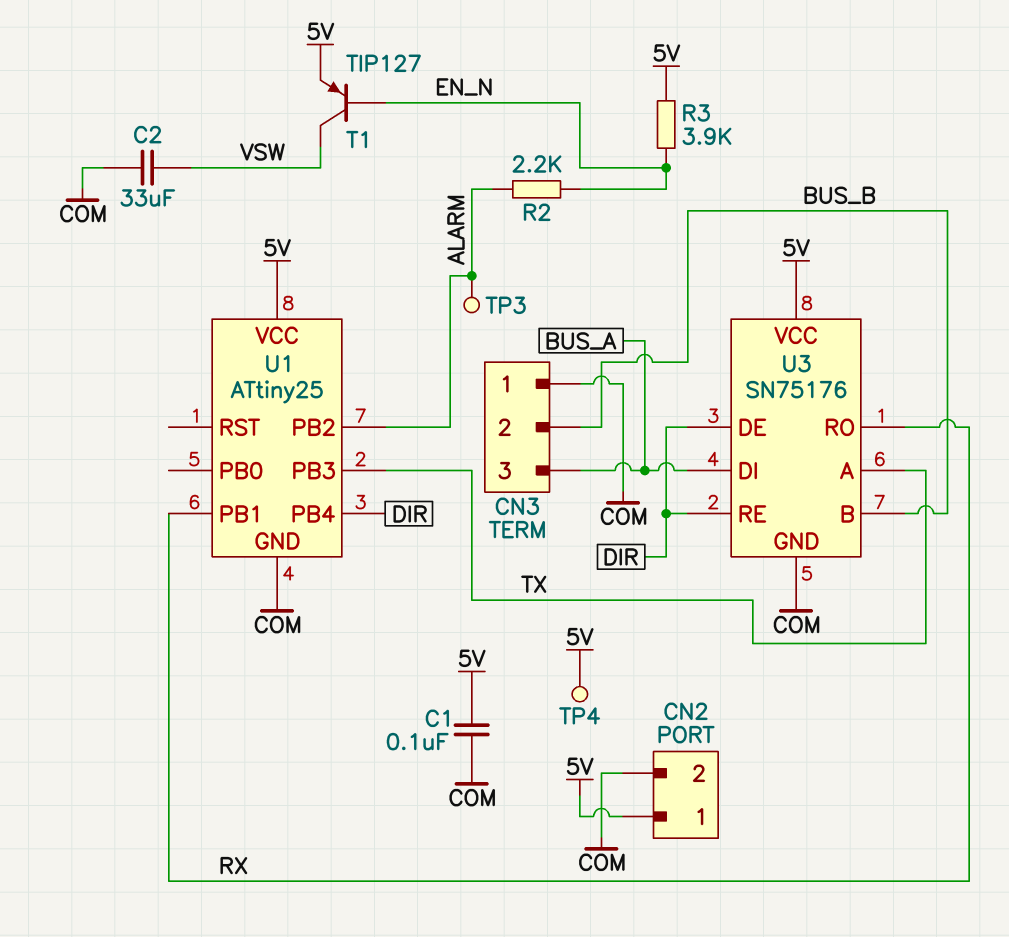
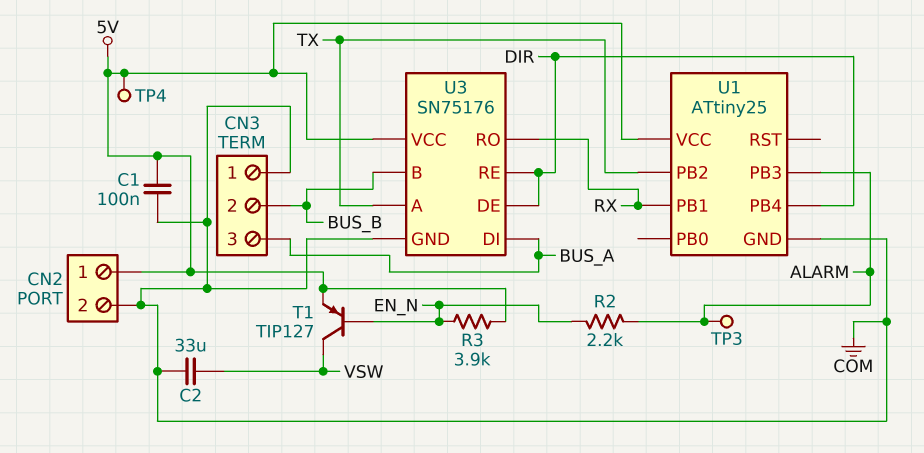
U1 pin PB2: ALARM -> TX
U1 pin PB3: TX -> ALARM

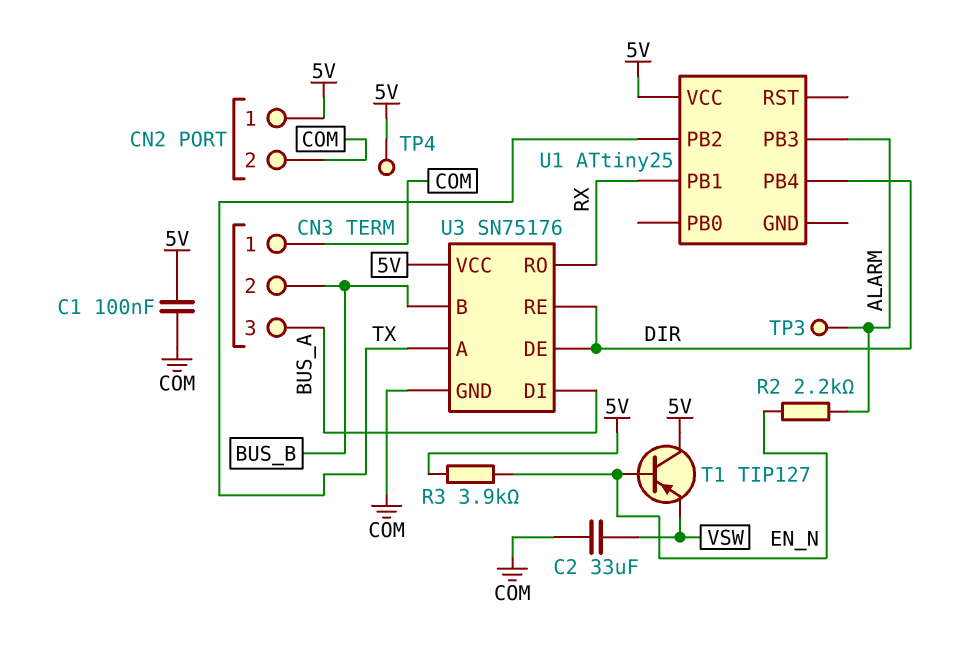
T1: PNP TIP127 (B EN_N, C VSW, E 5V) -> PNP TIP127 (B EN_N, C 5V, E VSW)
U1 pin GND: COM -> none

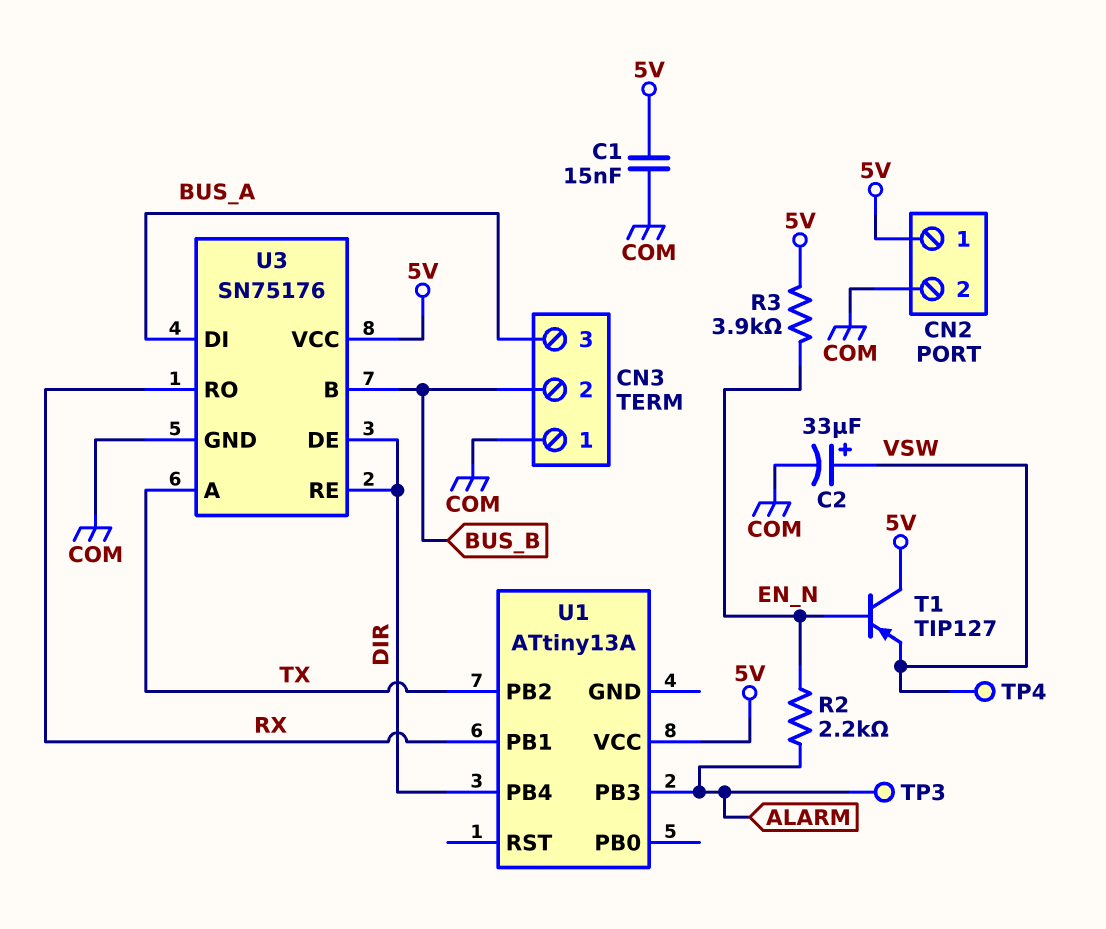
C1: 100nF (5V, COM) -> 15nF (5V, COM)
C2: 33uF (COM, VSW) -> 33uF (plus VSW, minus COM)
TP4: test point (5V) -> test point (VSW)
U1: ATtiny25 -> ATtiny13A

